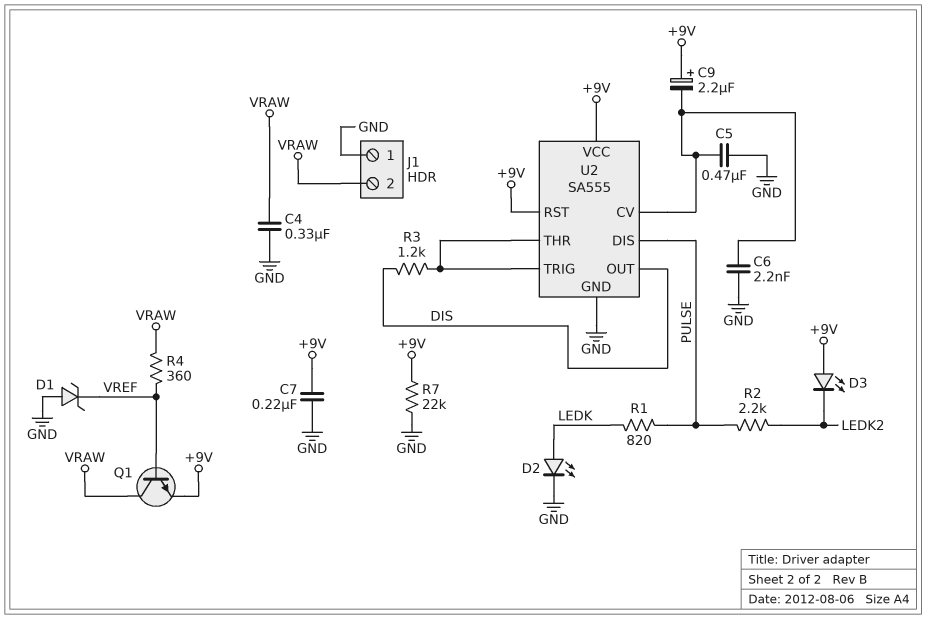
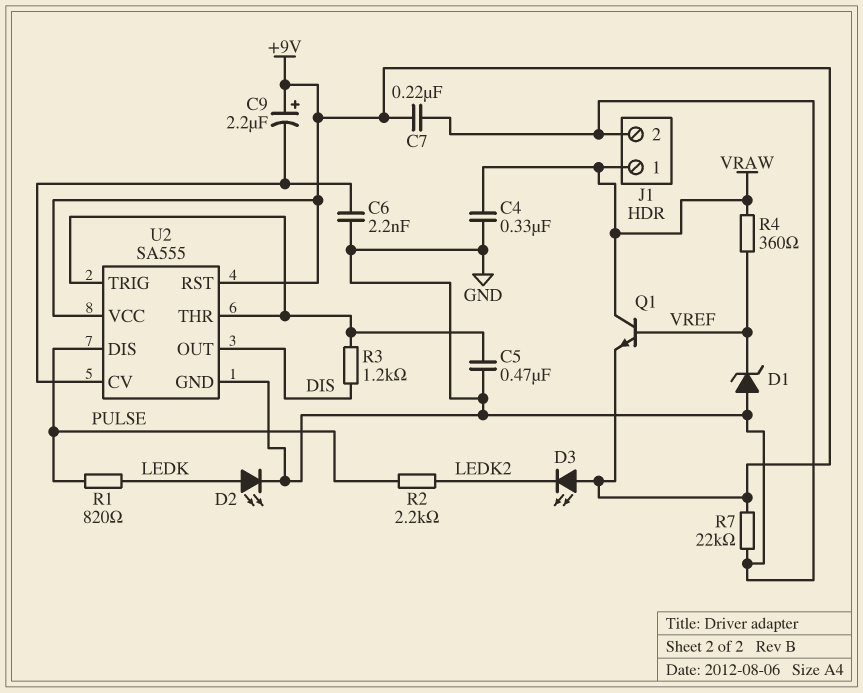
C5: 470nF (GND, U2/CV) -> 470nF (GND, U2/THR)
J1 pin 1: GND -> VRAW
J1 pin 2: VRAW -> GND

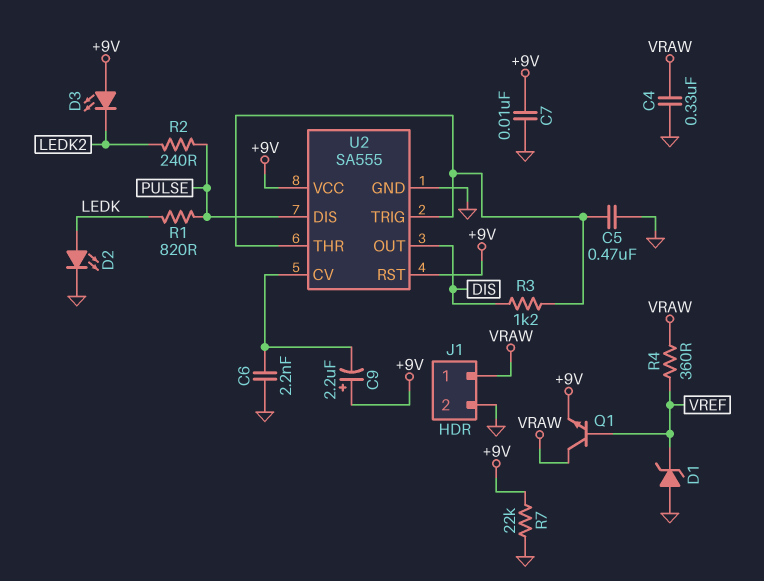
C7: 220nF (+9V, GND) -> 10nF (+9V, GND)
R2: 2.2k (LEDK2, PULSE) -> 240 (LEDK2, PULSE)

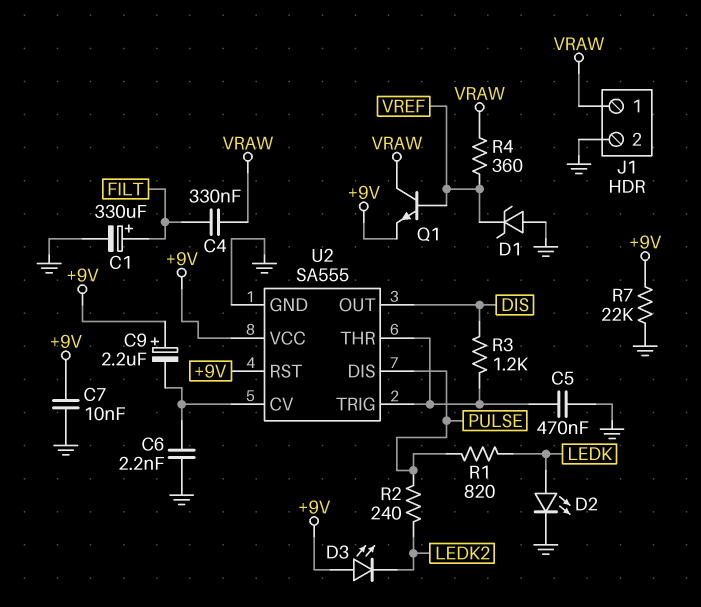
C1: none -> 330uF (plus FILT, minus GND)
C4: 330nF (GND, VRAW) -> 330nF (FILT, VRAW)

